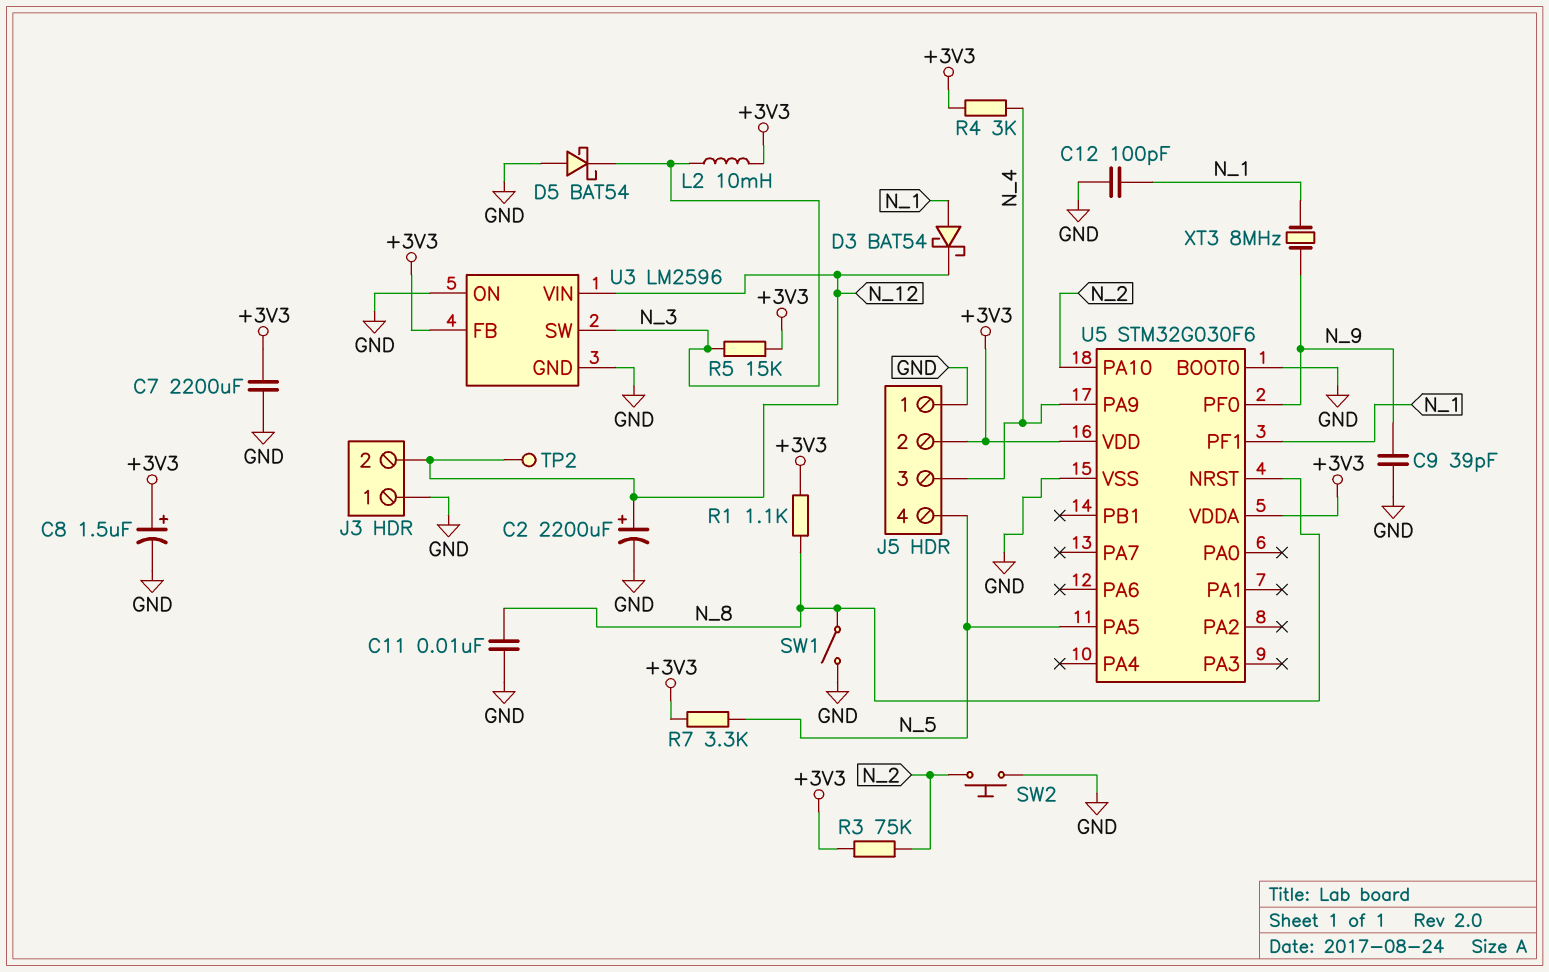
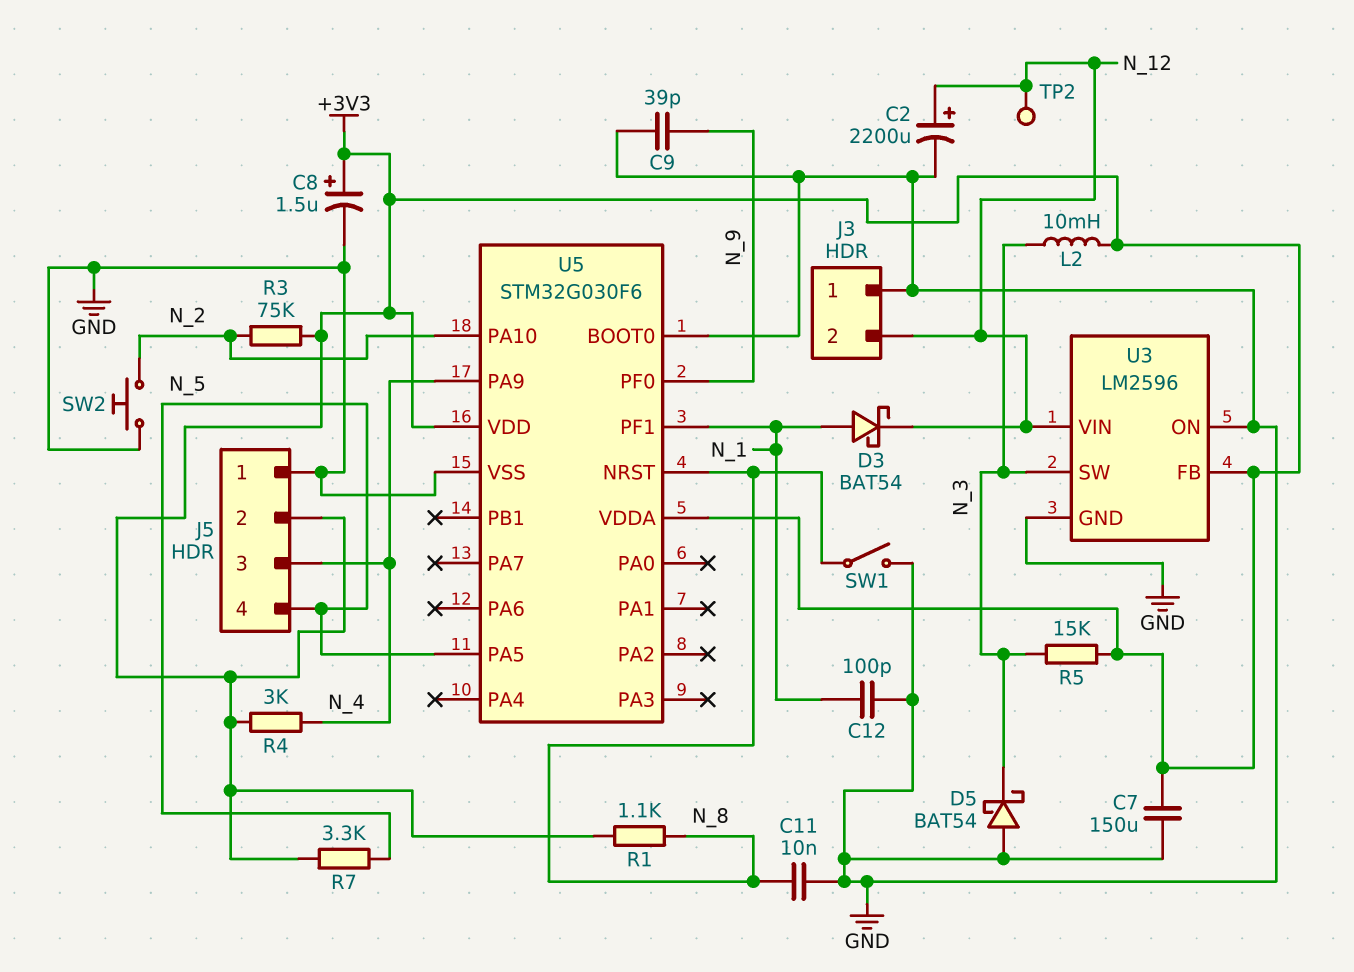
C7: 2200uF (+3V3, GND) -> 150uF (+3V3, GND)
XT3: 8MHz (N_1, N_9) -> none

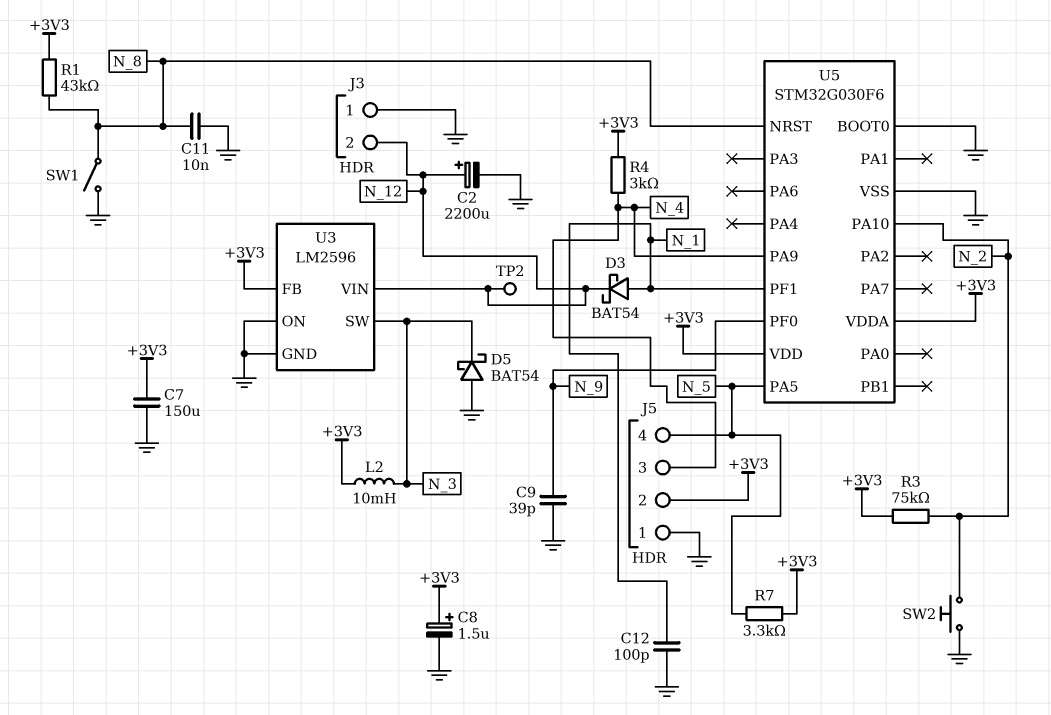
R1: 1.1k (+3V3, N_8) -> 43k (+3V3, N_8)
R5: 15k (+3V3, N_3) -> none

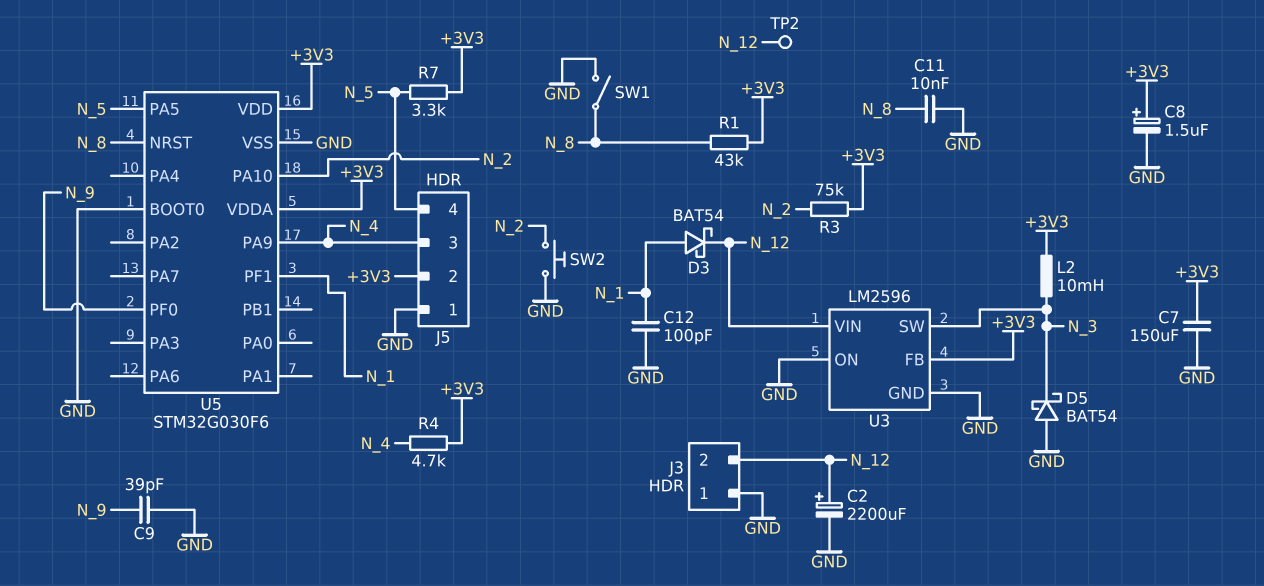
R4: 3k (+3V3, N_4) -> 4.7k (+3V3, N_4)

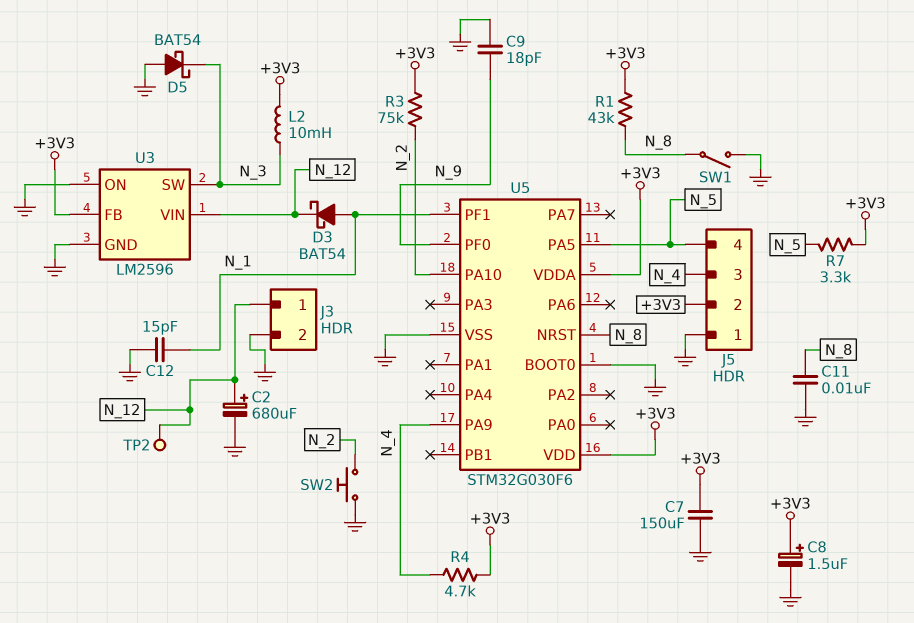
C2: 2200uF (plus N_12, minus GND) -> 680uF (plus N_12, minus GND)
C9: 39pF (GND, N_9) -> 18pF (GND, N_9)
C12: 100pF (GND, N_1) -> 15pF (GND, N_1)
J3 pin 1: GND -> N_12
J3 pin 2: N_12 -> GND

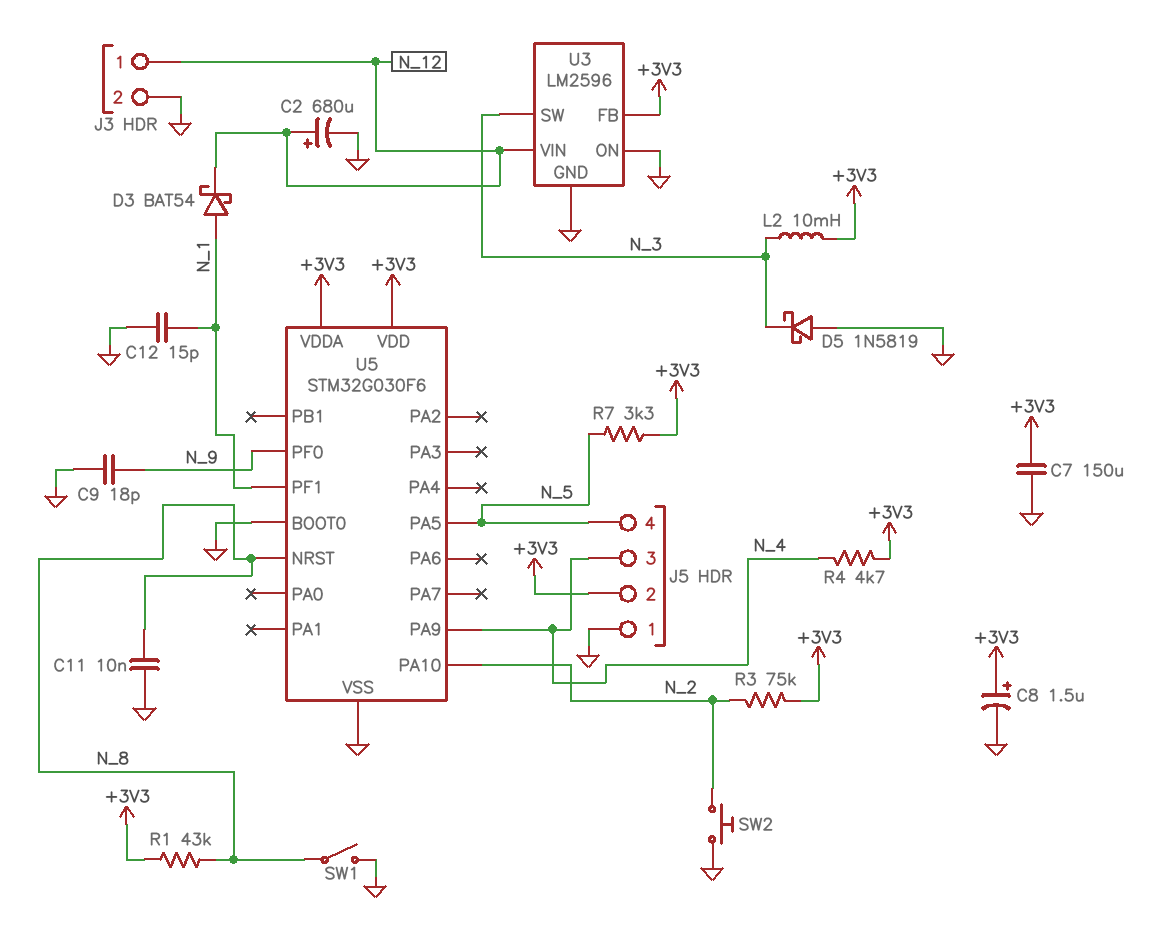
D5: schottky BAT54 (A GND, K N_3) -> schottky 1N5819 (A GND, K N_3)
TP2: test point (N_12) -> none

